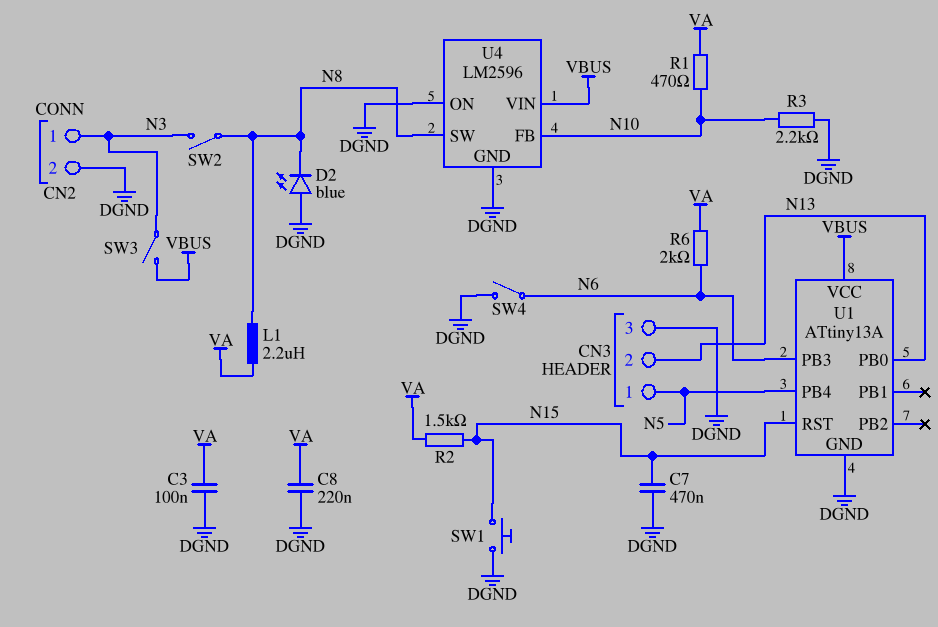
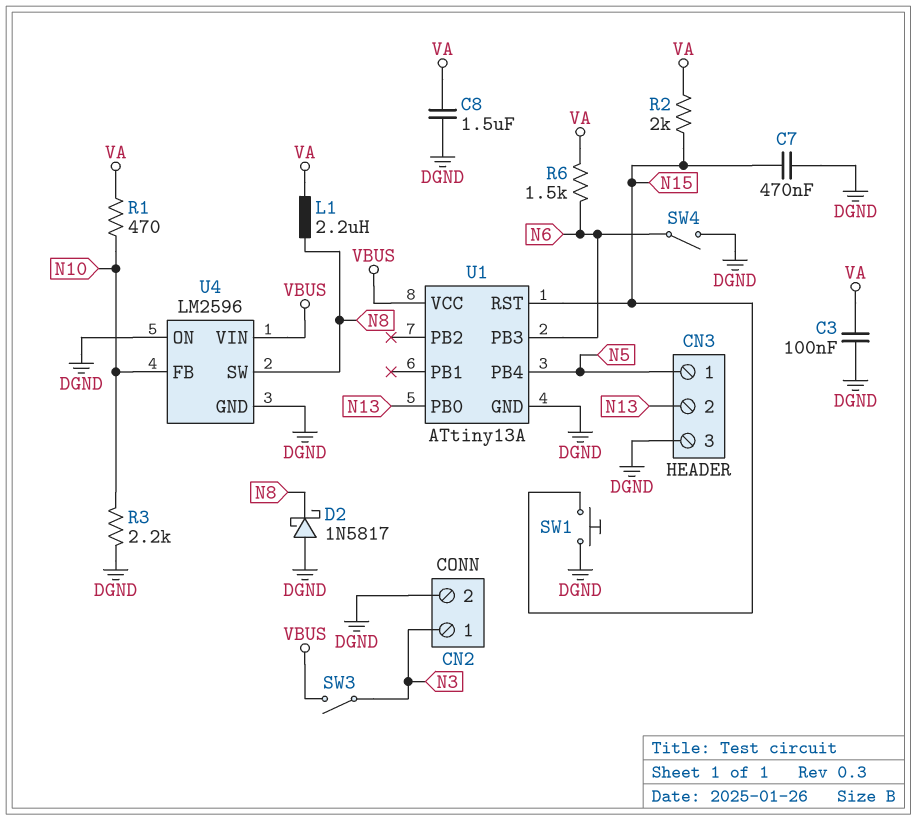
C8: 220nF (DGND, VA) -> 1.5uF (DGND, VA)
D2: LED blue (A DGND, K N8) -> schottky 1N5817 (A DGND, K N8)
R2: 1.5k (N15, VA) -> 2k (N15, VA)
R6: 2k (N6, VA) -> 1.5k (N6, VA)
SW2: switch (N3, N8) -> none

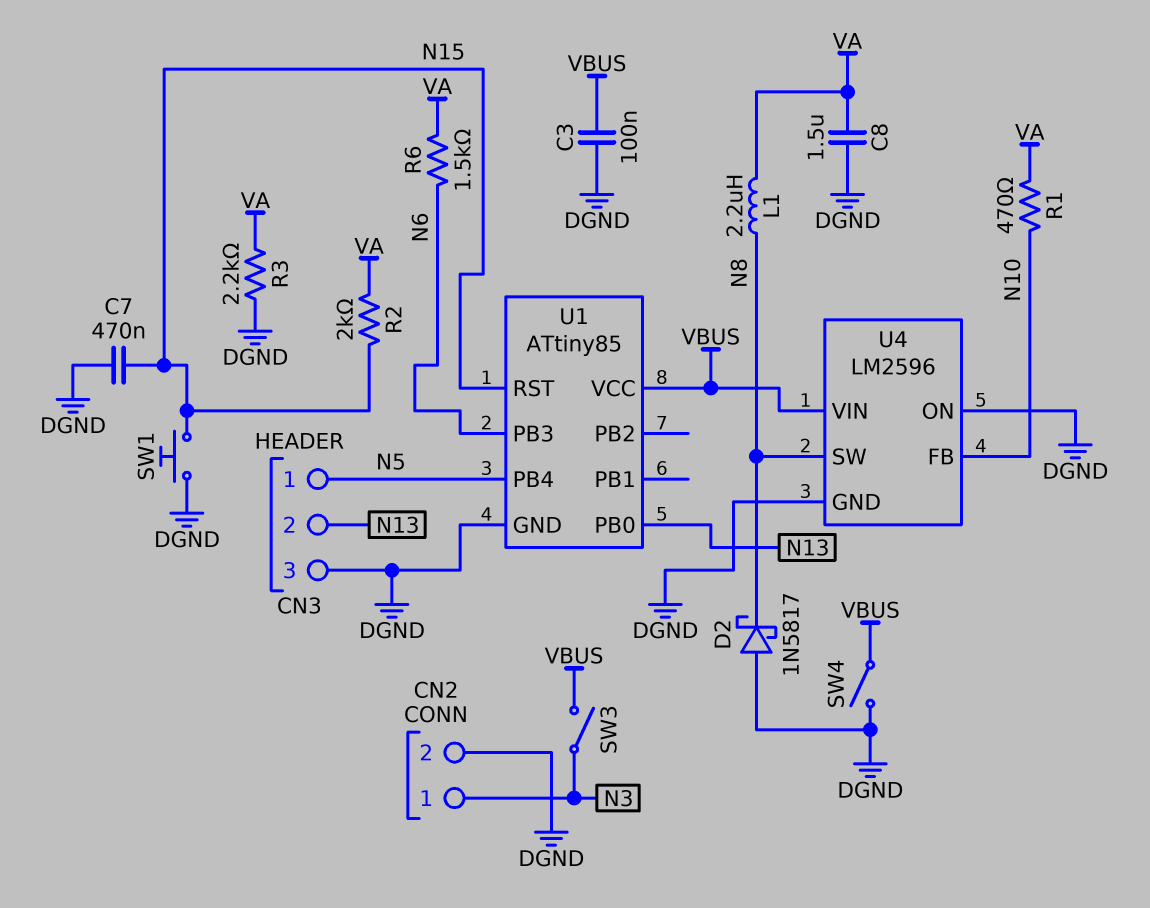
C3: 100nF (DGND, VA) -> 100nF (DGND, VBUS)
R3: 2.2k (DGND, N10) -> 2.2k (DGND, VA)
SW4: switch (DGND, N6) -> switch (DGND, VBUS)
U1: ATtiny13A -> ATtiny85

